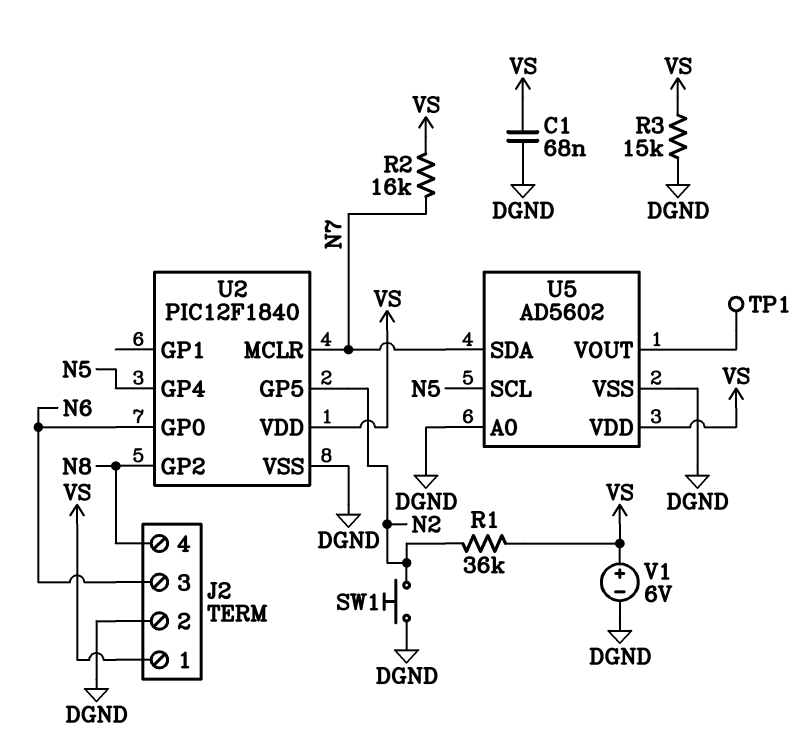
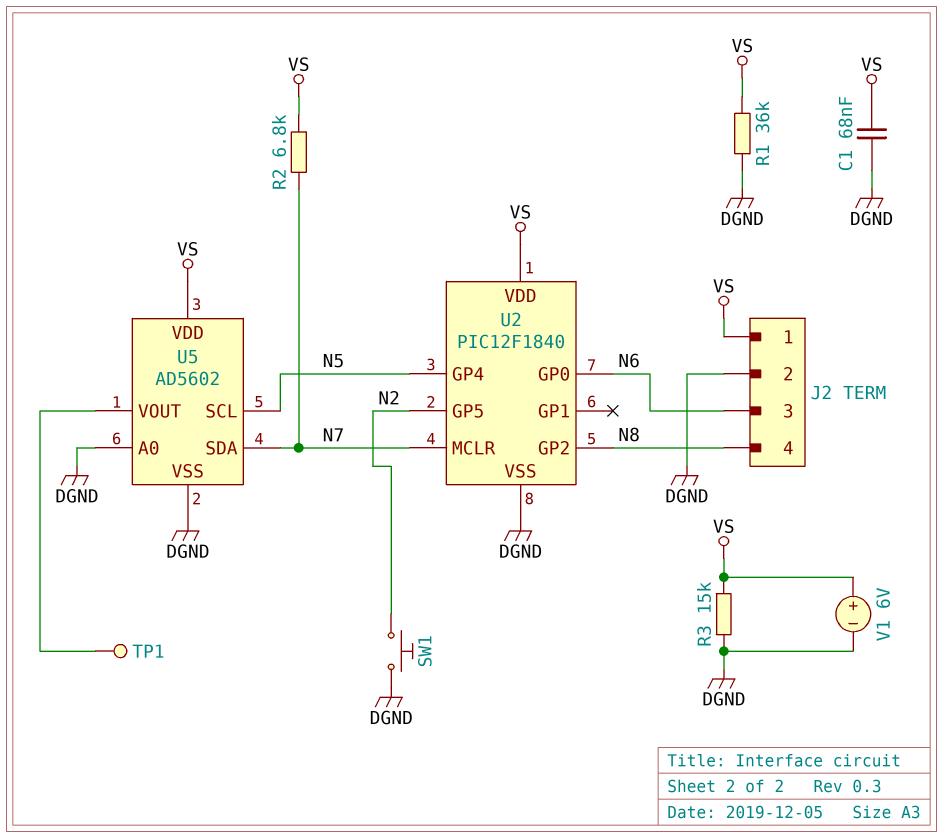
R1: 36k (N2, VS) -> 36k (DGND, VS)
R2: 16k (N7, VS) -> 6.8k (N7, VS)

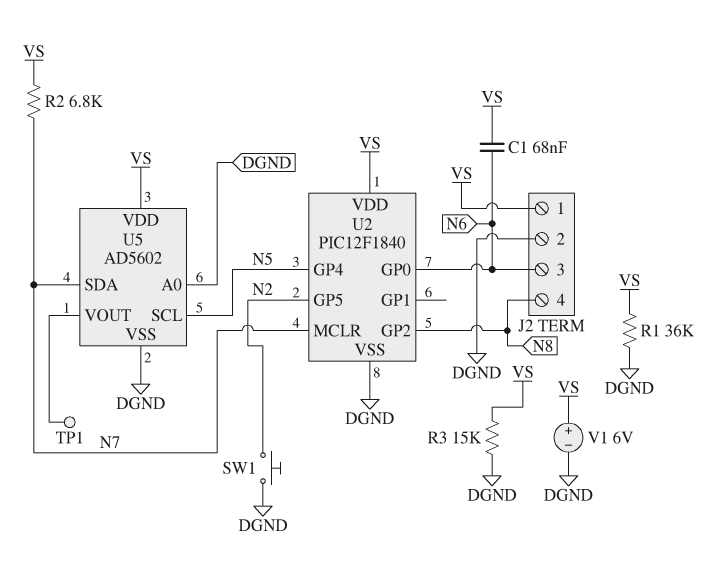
C1: 68nF (DGND, VS) -> 68nF (N6, VS)

